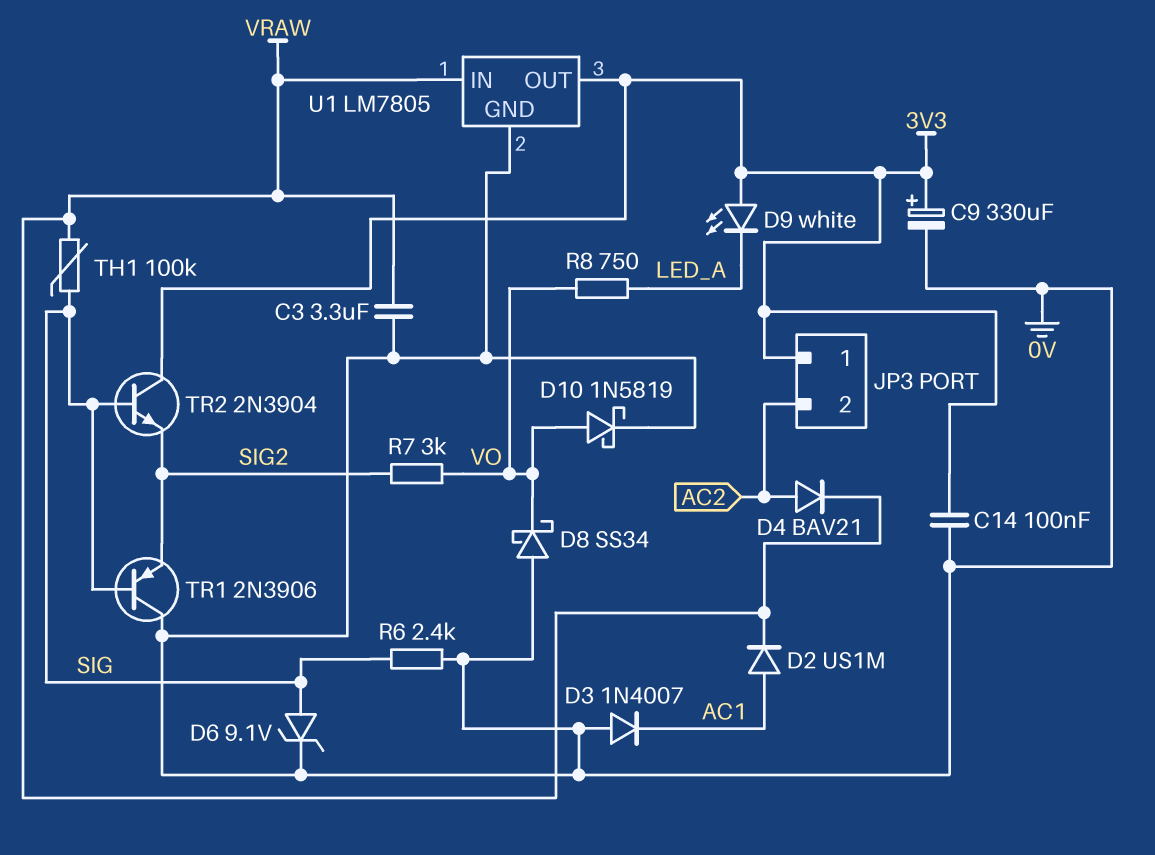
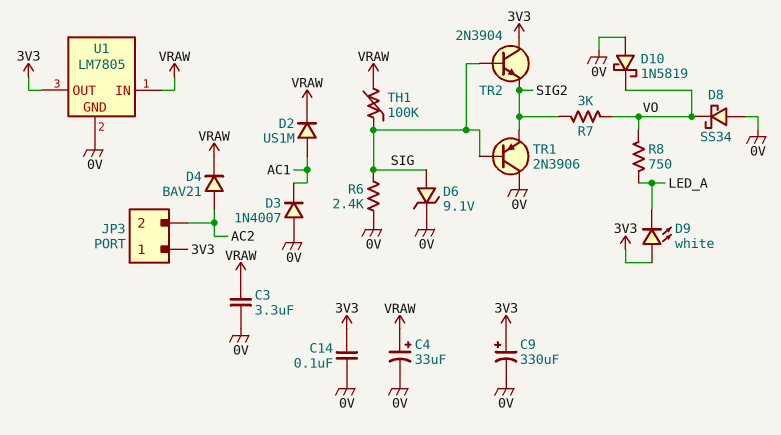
C4: none -> 33uF (plus VRAW, minus 0V)
D10: schottky 1N5819 (A VO, K 0V) -> schottky 1N5819 (A 0V, K VO)

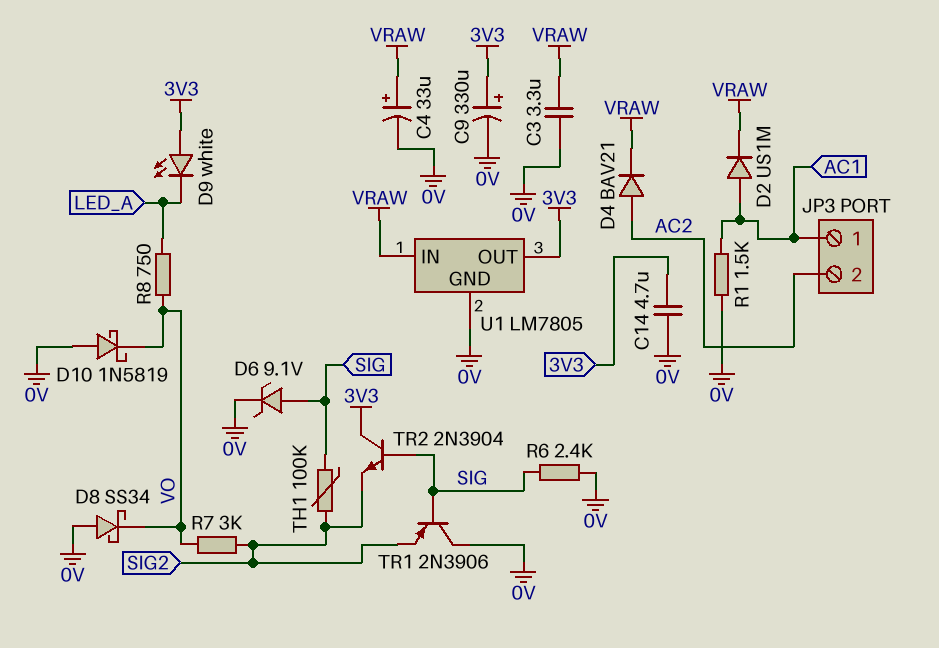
C14: 100nF (0V, 3V3) -> 4.7uF (0V, 3V3)
D3: diode 1N4007 (A 0V, K AC1) -> none
JP3 pin 1: 3V3 -> AC1
R1: none -> 1.5k (0V, AC1)
TH1: 100k (SIG, VRAW) -> 100k (SIG, SIG2)

